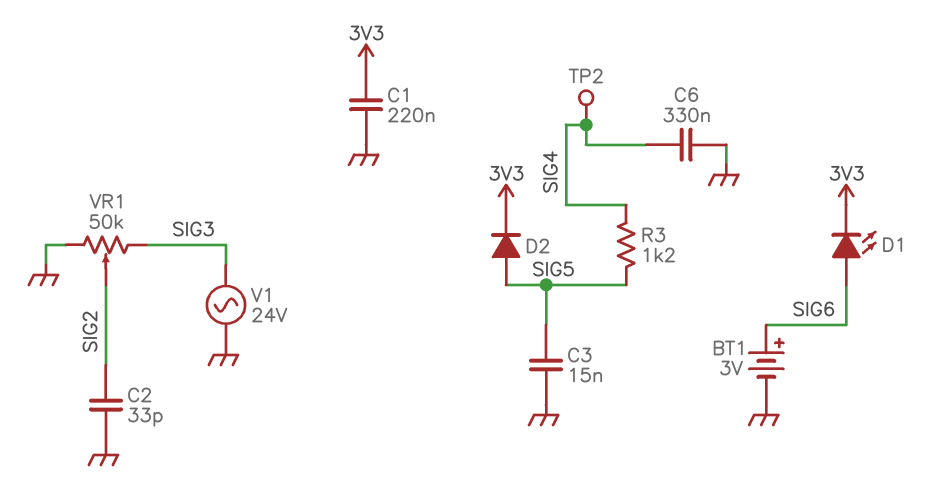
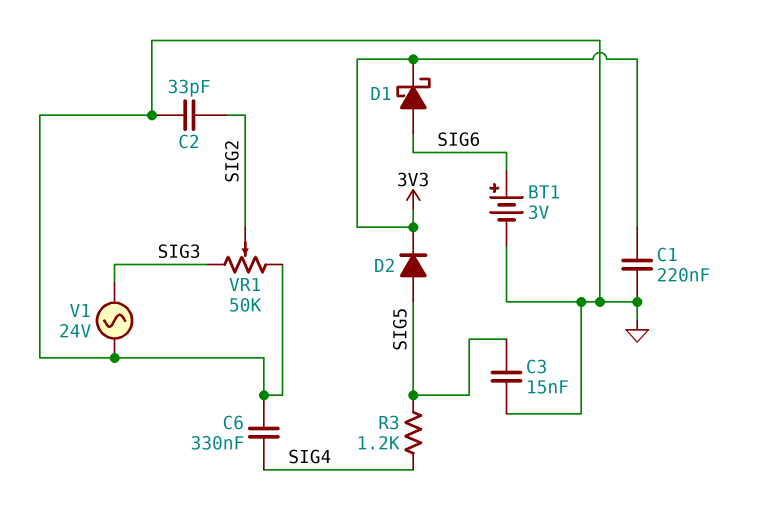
D1: LED (A SIG6, K 3V3) -> schottky (A SIG6, K 3V3)
TP2: test point (SIG4) -> none

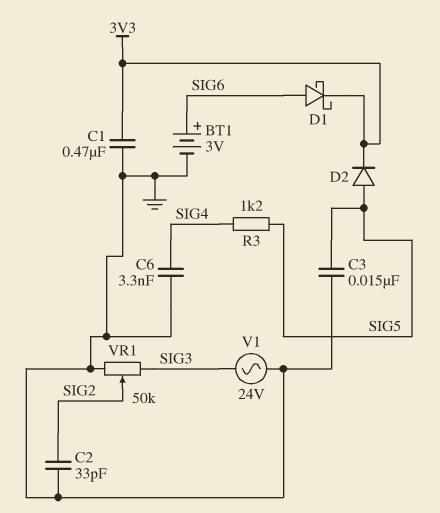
C1: 220nF (3V3, GND) -> 470nF (3V3, GND)
C6: 330nF (GND, SIG4) -> 3.3nF (GND, SIG4)

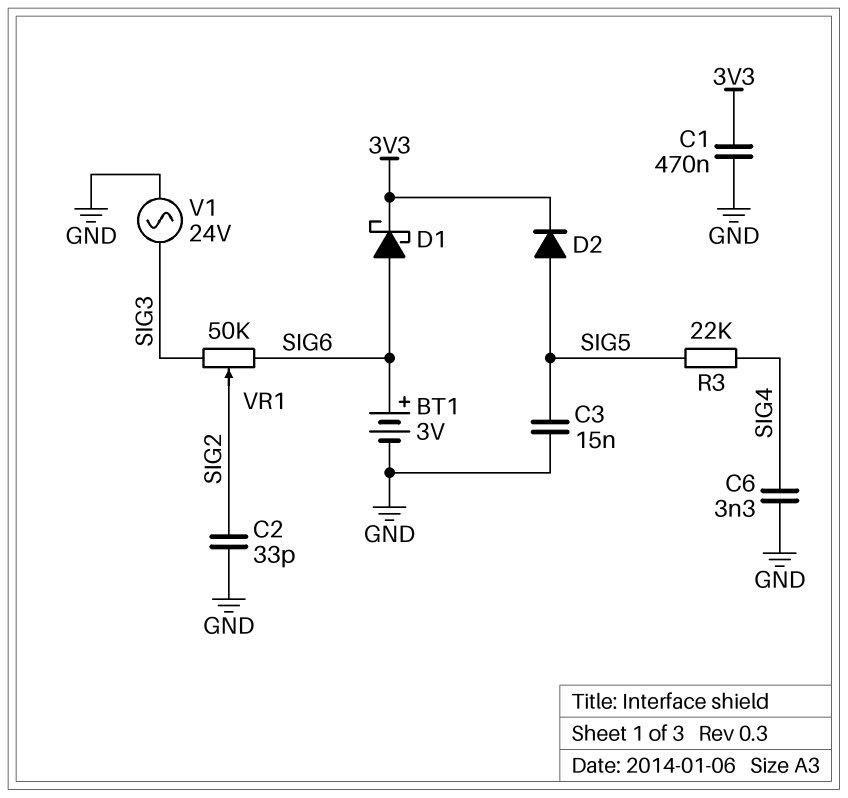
R3: 1.2k (SIG4, SIG5) -> 22k (SIG4, SIG5)
VR1: 50k (GND, SIG3, wiper SIG2) -> 50k (SIG3, SIG6, wiper SIG2)

